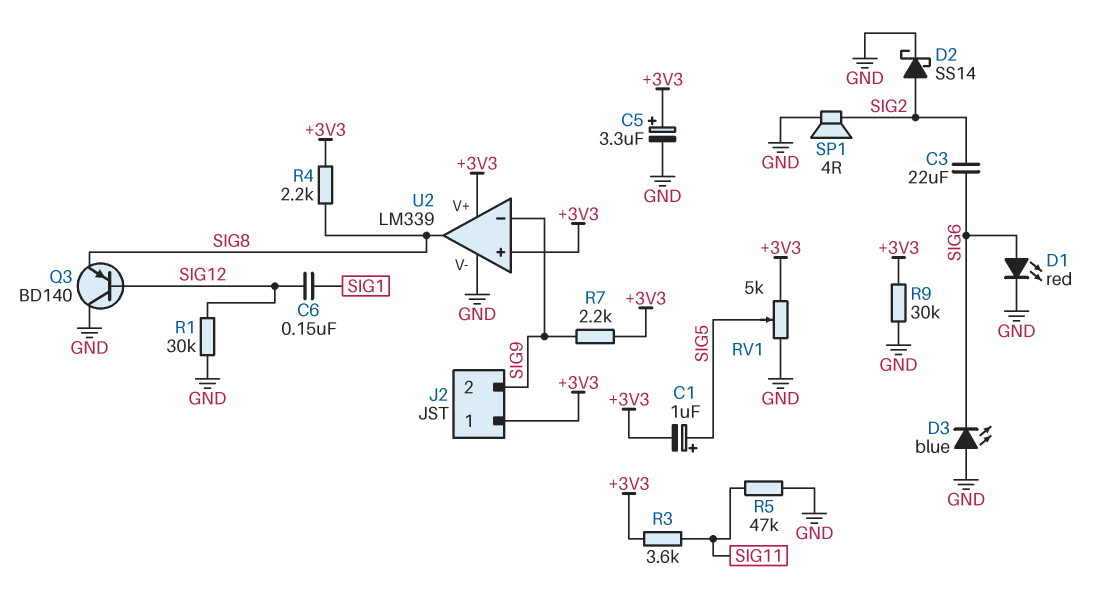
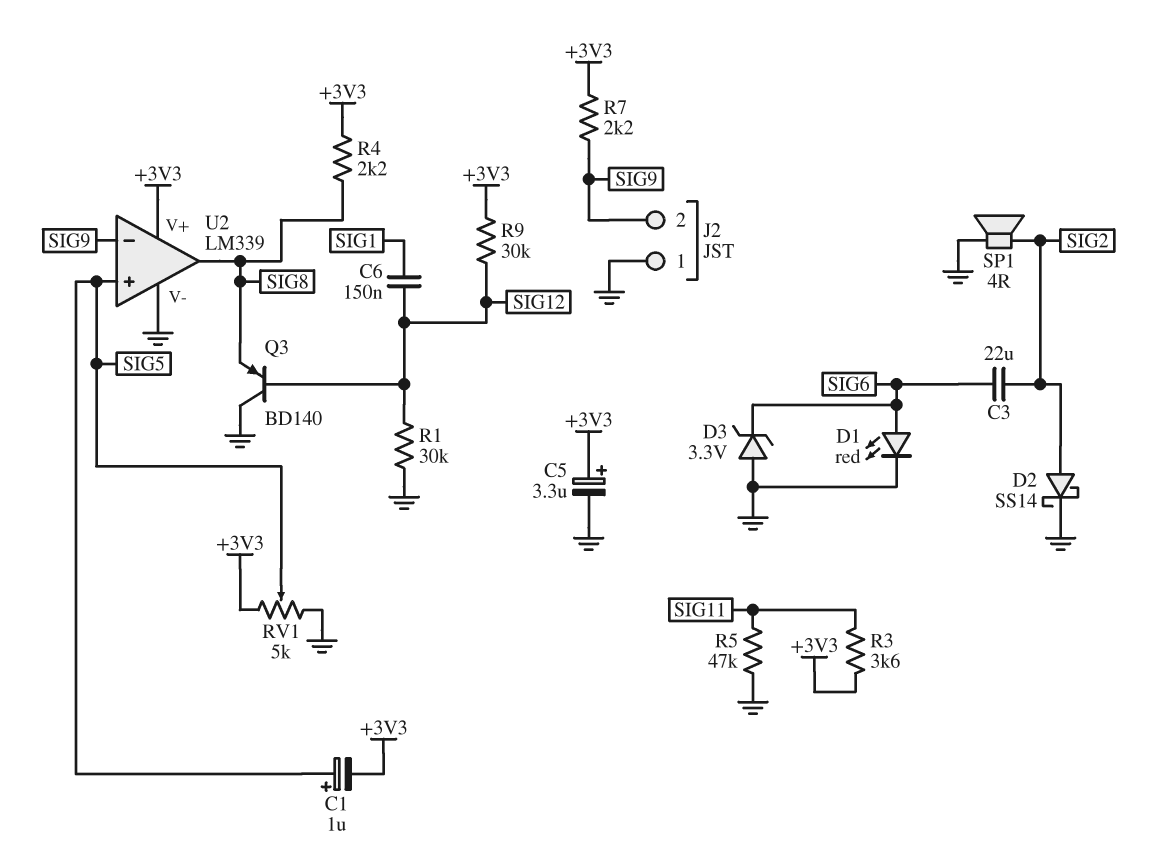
D3: LED blue (A GND, K SIG6) -> zener 3.3V (A GND, K SIG6)
J2 pin 1: +3V3 -> GND
R9: 30k (+3V3, GND) -> 30k (+3V3, SIG12)
U2 pin in+: +3V3 -> SIG5

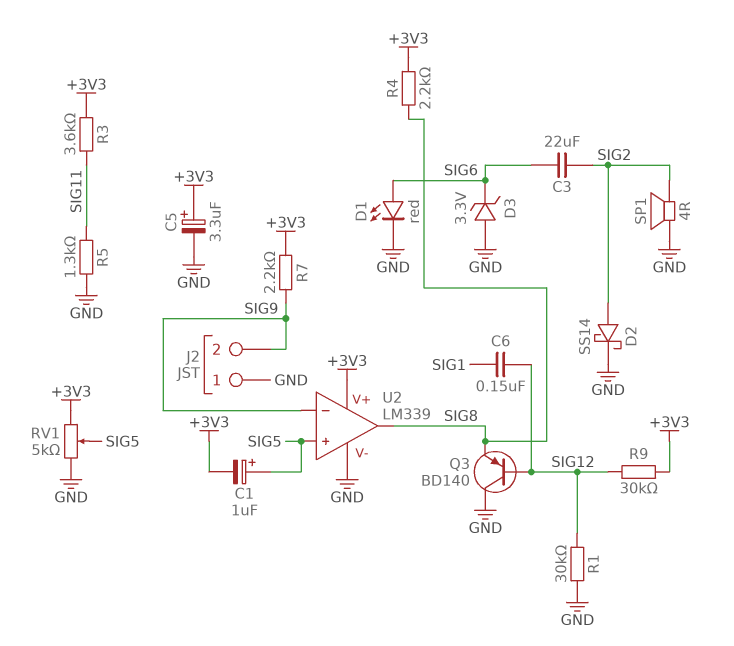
R5: 47k (GND, SIG11) -> 1.3k (GND, SIG11)

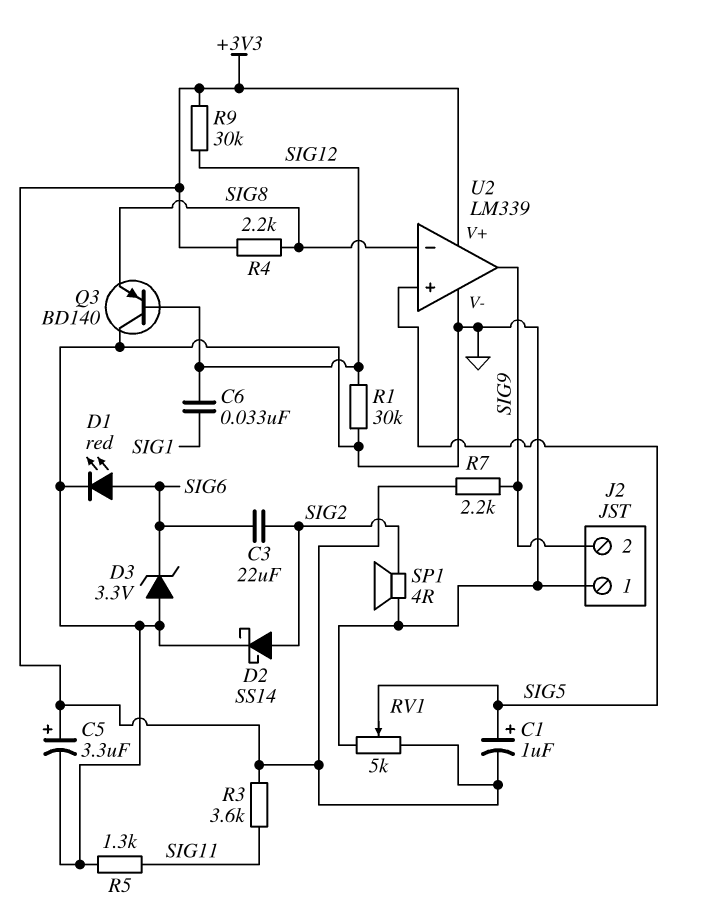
C6: 150nF (SIG1, SIG12) -> 33nF (SIG1, SIG12)
U2 pin in-: SIG9 -> SIG8
U2 pin out: SIG8 -> SIG9

